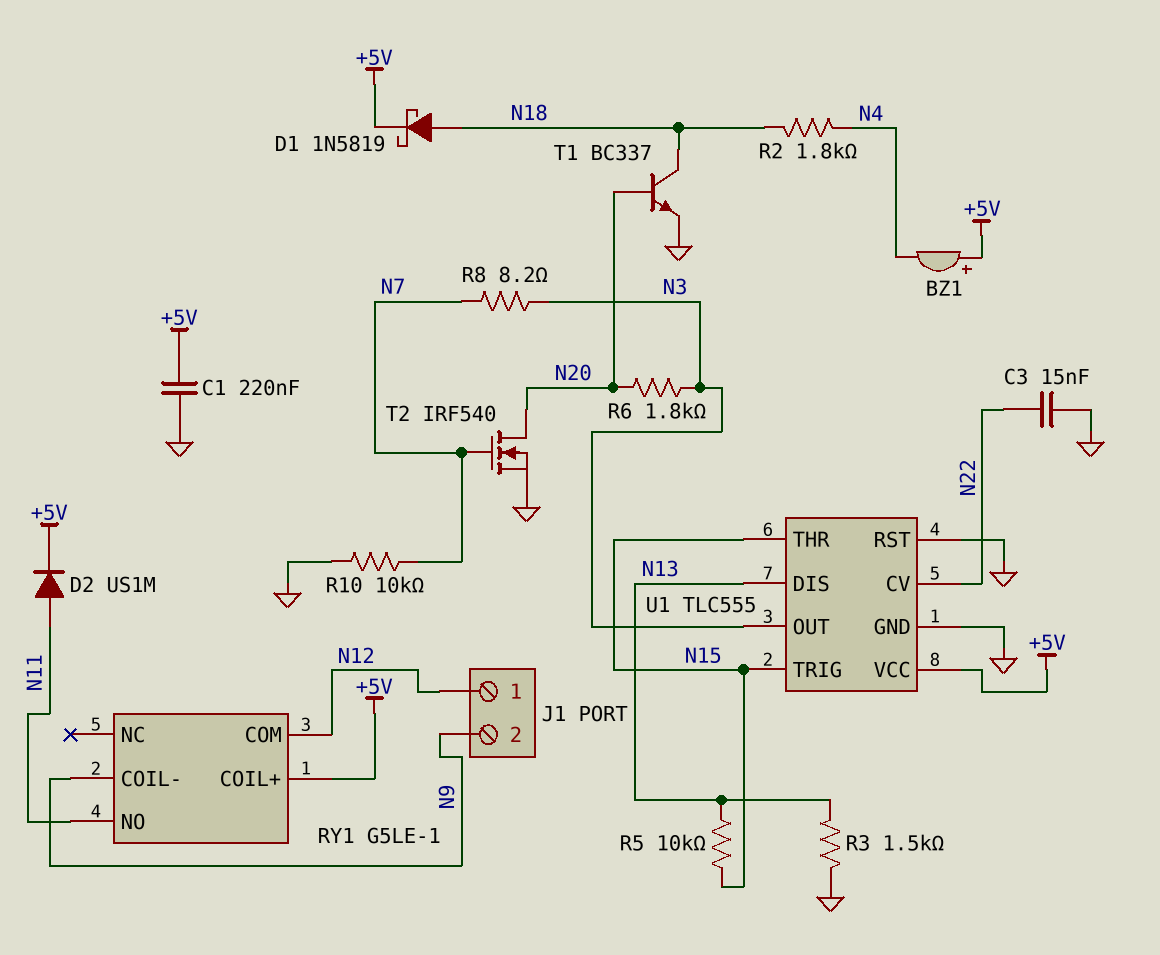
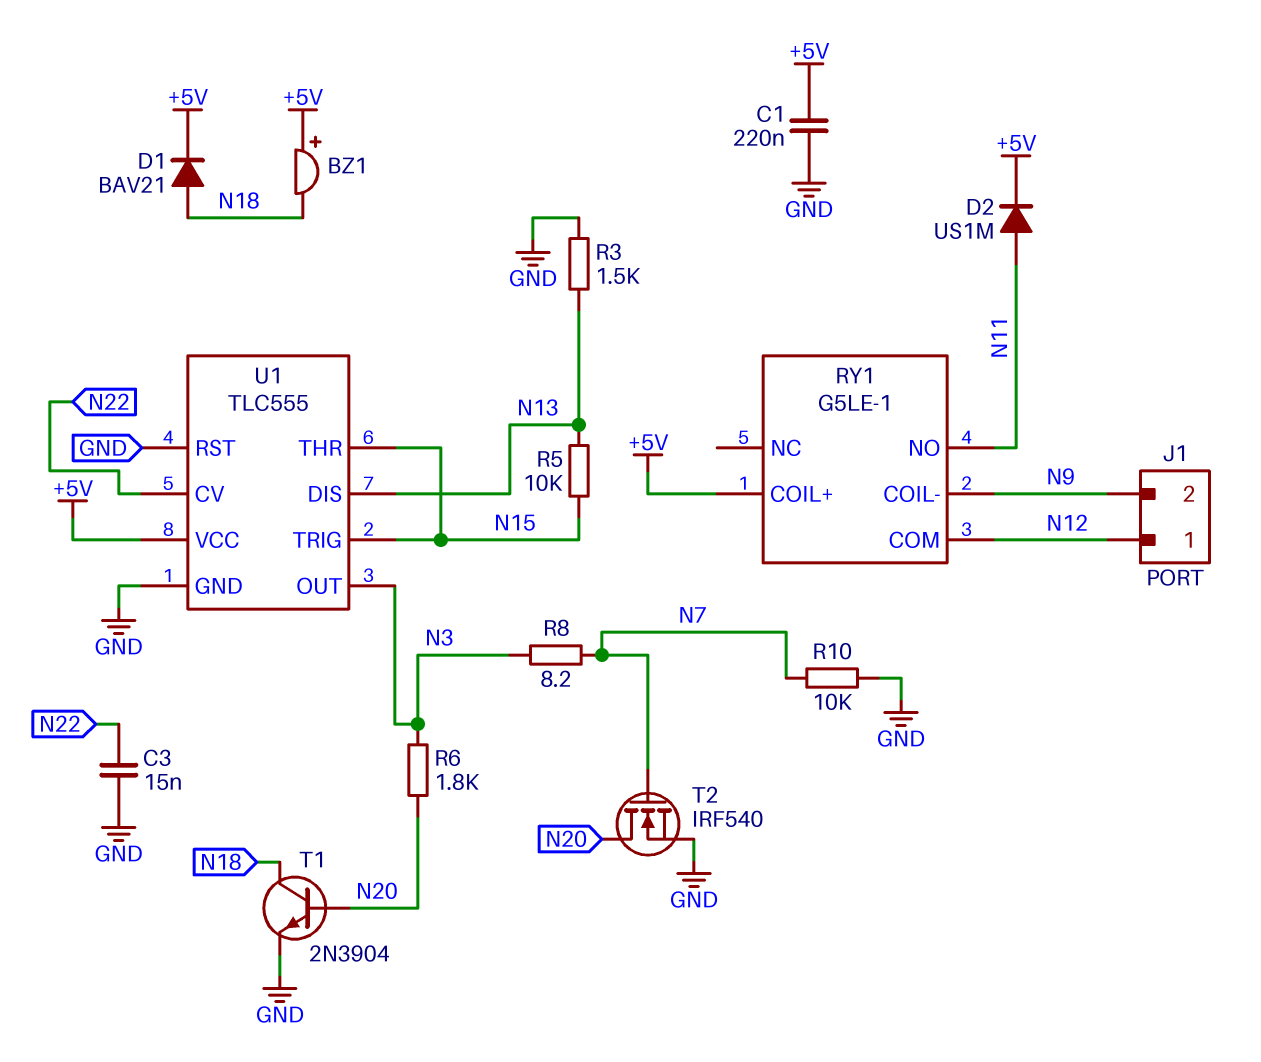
BZ1: buzzer (plus +5V, minus N4) -> buzzer (plus +5V, minus N18)
D1: schottky 1N5819 (A N18, K +5V) -> diode BAV21 (A N18, K +5V)
R2: 1.8k (N4, N18) -> none
T1: NPN BC337 (B N20, C N18, E GND) -> NPN 2N3904 (B N20, C N18, E GND)

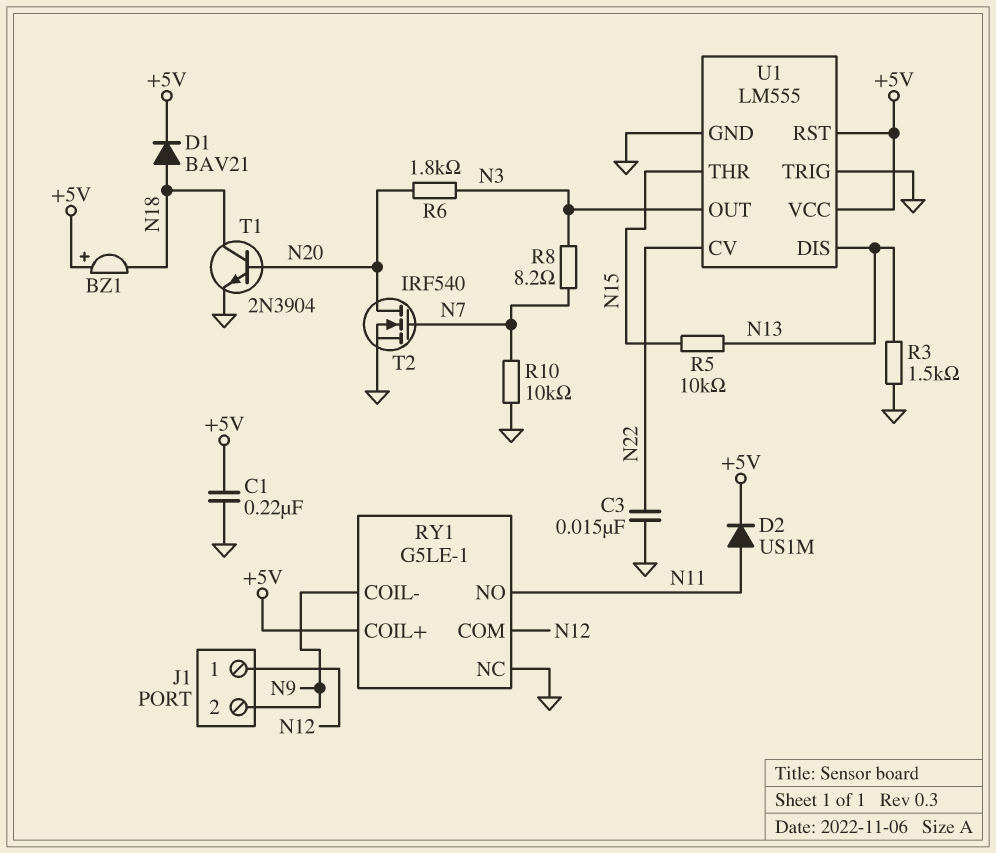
RY1 pin NC: none -> GND
U1: TLC555 -> LM555
U1 pin RST: GND -> +5V
U1 pin TRIG: N15 -> GND

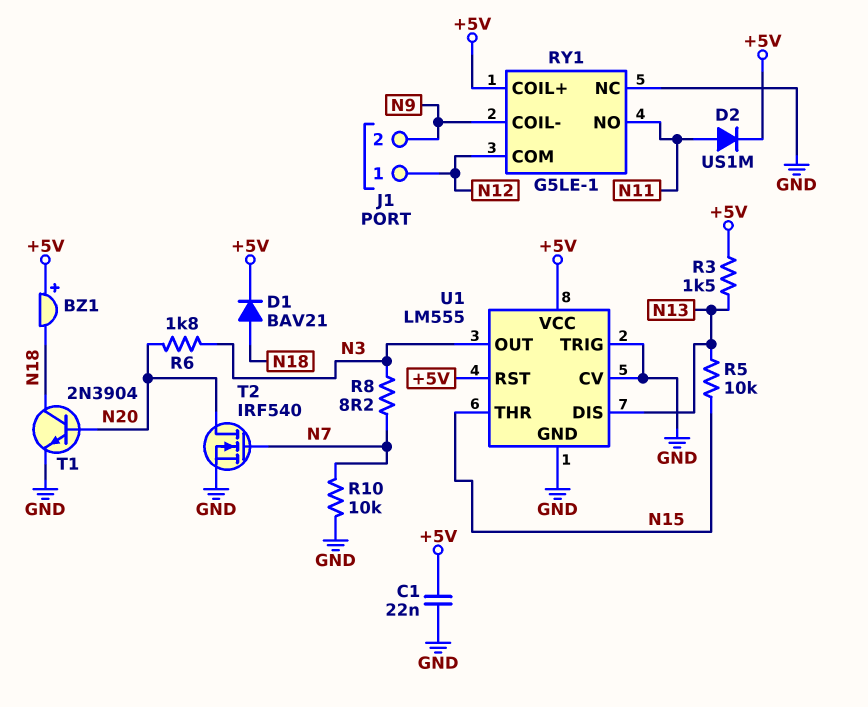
C1: 220nF (+5V, GND) -> 22nF (+5V, GND)
C3: 15nF (GND, N22) -> none
R3: 1.5k (GND, N13) -> 1.5k (+5V, N13)
U1 pin CV: N22 -> GND

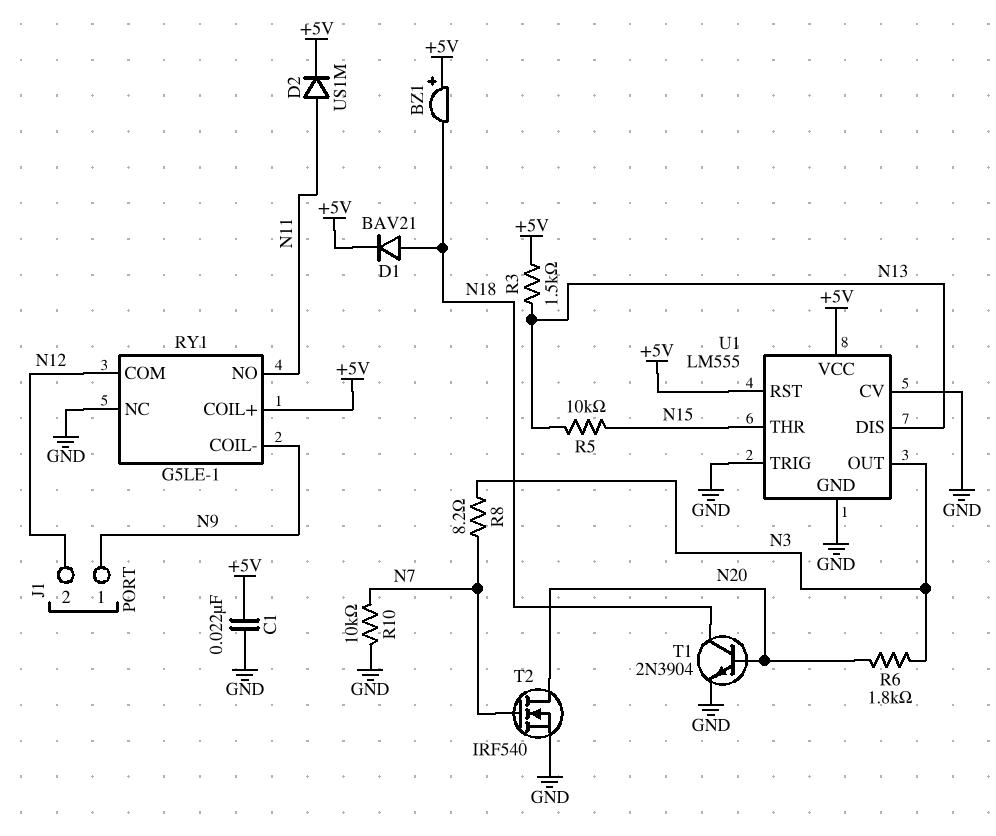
J1 pin 1: N12 -> N9
J1 pin 2: N9 -> N12

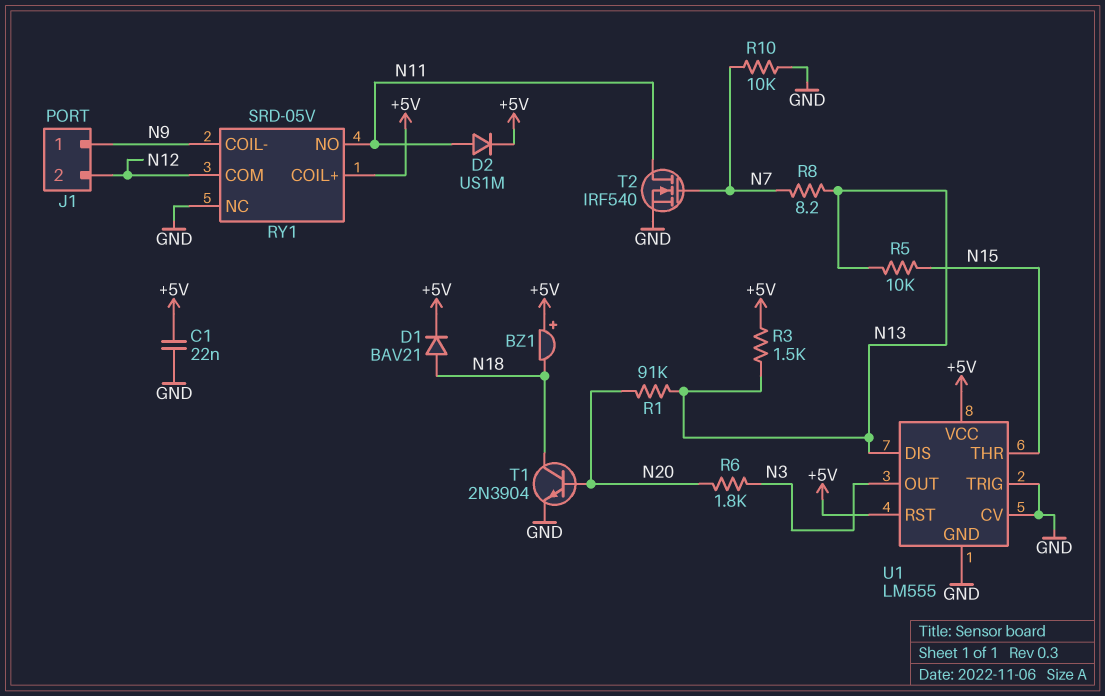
R1: none -> 91k (N13, N20)
R8: 8.2 (N3, N7) -> 8.2 (N7, N13)
RY1: G5LE-1 -> SRD-05V
T2: NMOS IRF540 (G N7, D N20, S GND) -> NMOS IRF540 (G N7, D N11, S GND)

